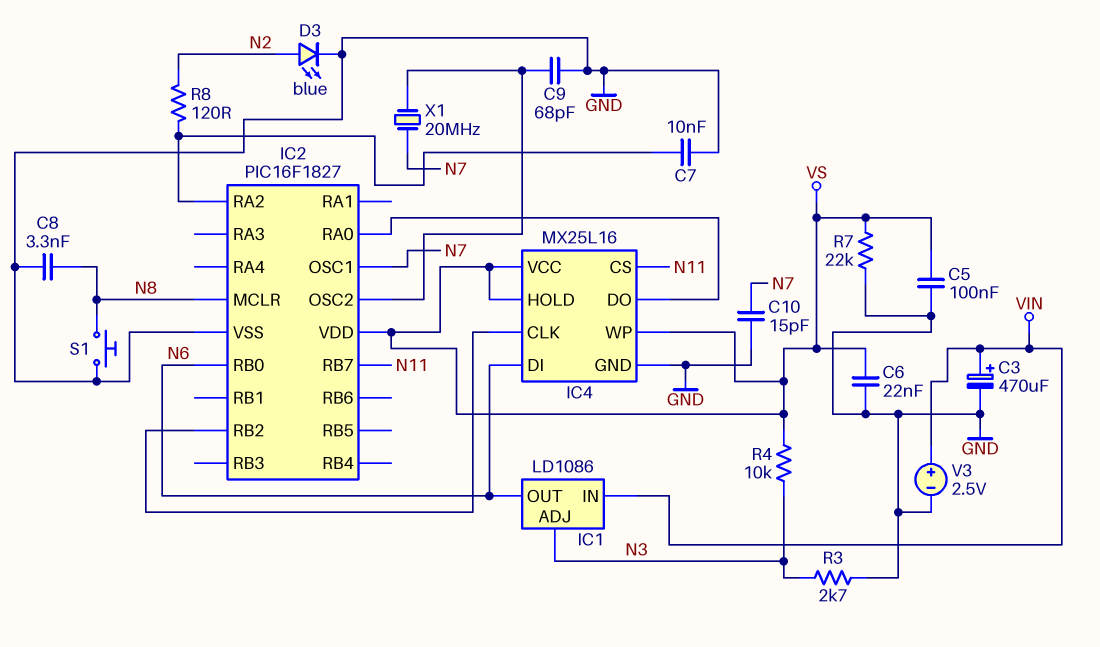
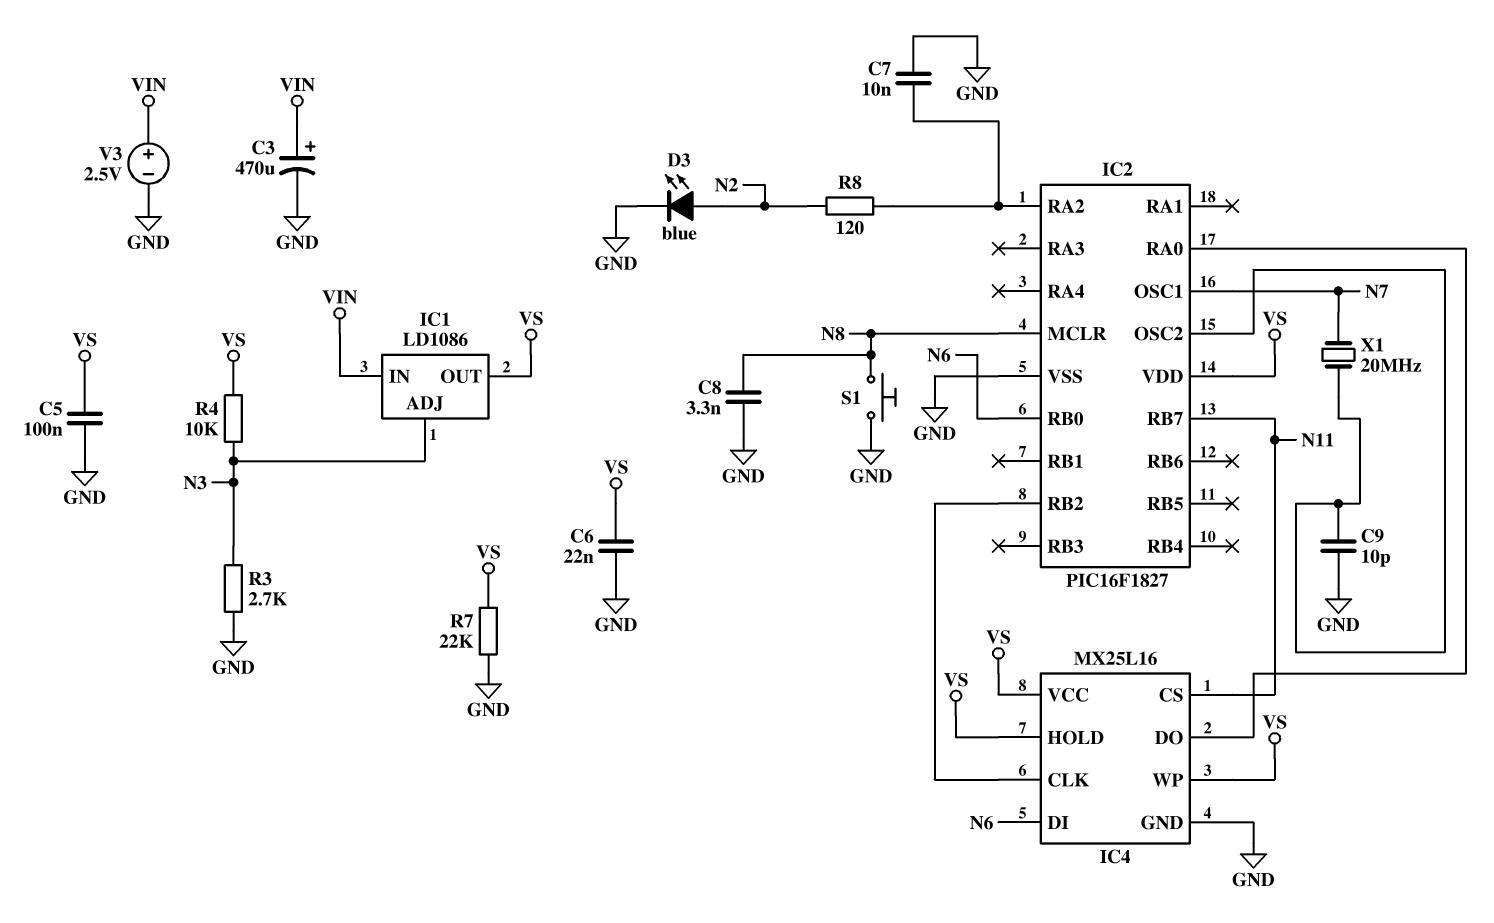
C9: 68pF (GND, IC2/OSC2) -> 10pF (GND, IC2/OSC2)
C10: 15pF (GND, N7) -> none
IC1 pin OUT: N6 -> VS

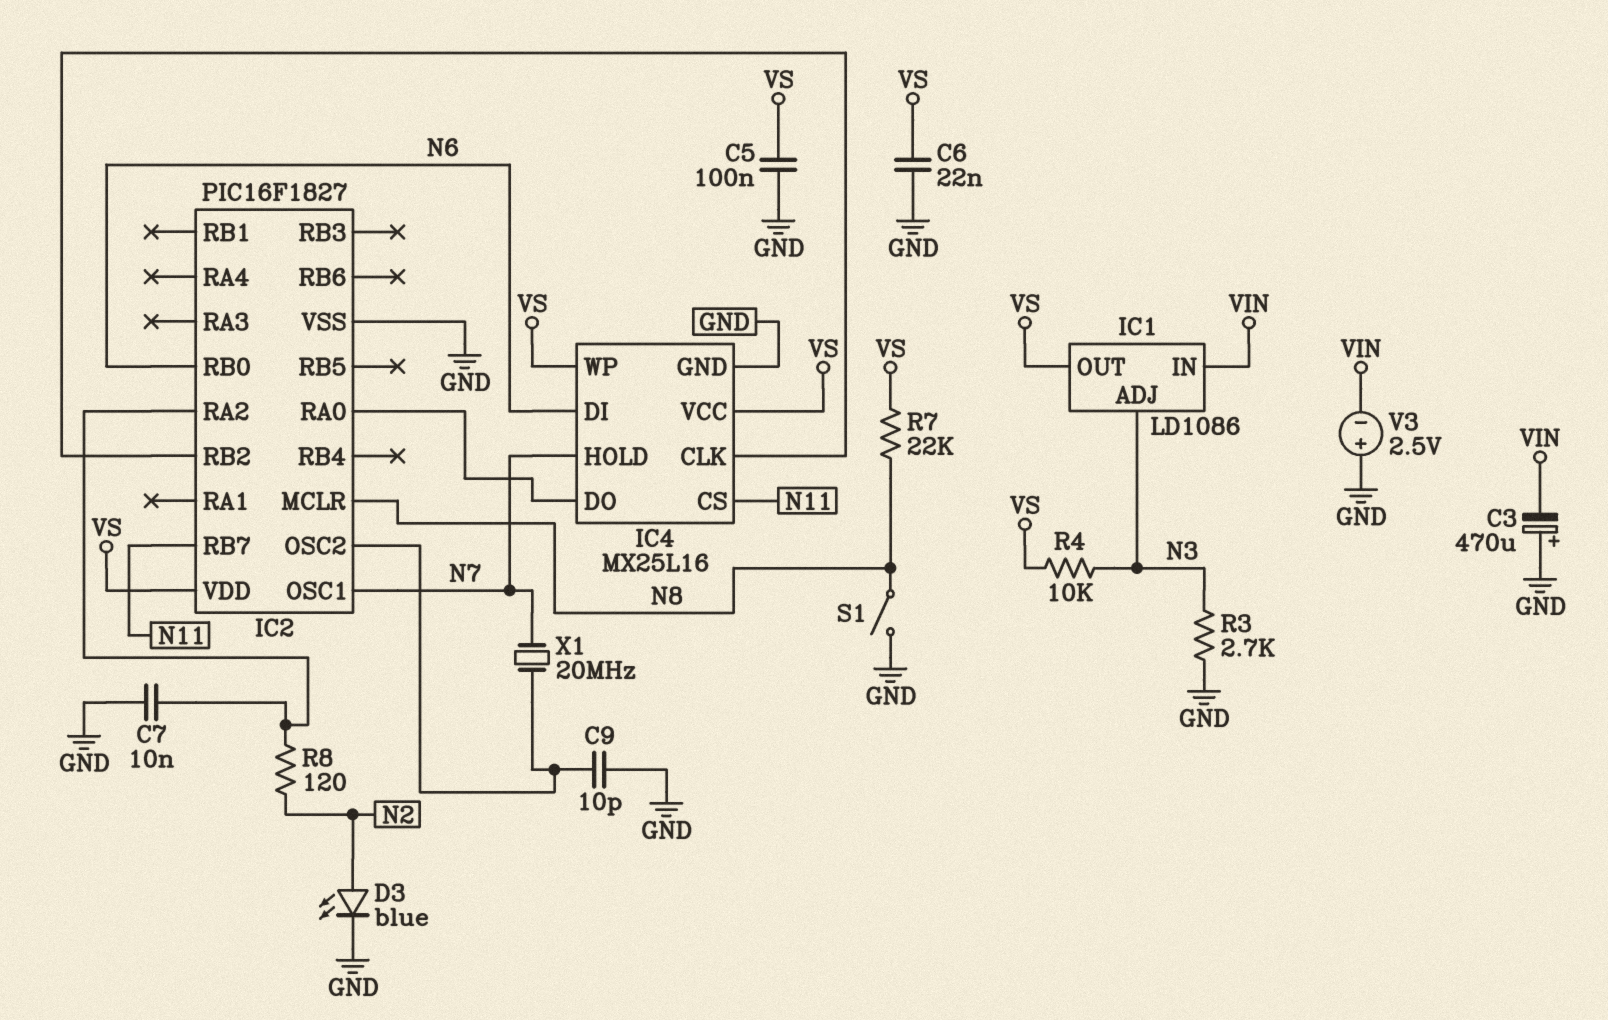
C3: 470uF (plus VIN, minus GND) -> 470uF (plus GND, minus VIN)
C8: 3.3nF (GND, N8) -> none
IC4 pin HOLD: VS -> N7
R7: 22k (GND, VS) -> 22k (N8, VS)
S1: button (GND, N8) -> switch (GND, N8)
V3: 2.5V (plus VIN, minus GND) -> 2.5V (plus GND, minus VIN)

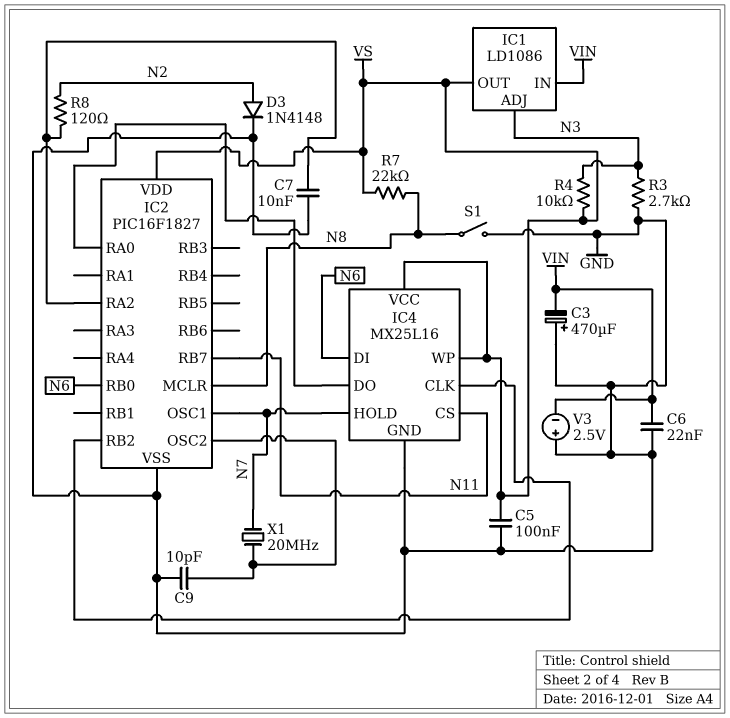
C6: 22nF (GND, VS) -> 22nF (GND, VIN)
D3: LED blue (A N2, K GND) -> diode 1N4148 (A N2, K GND)

